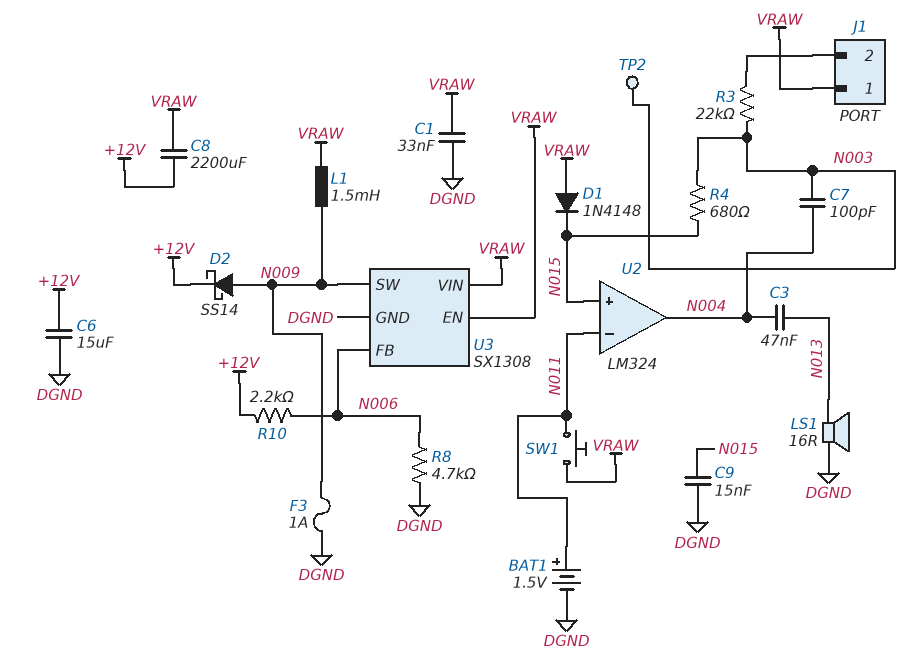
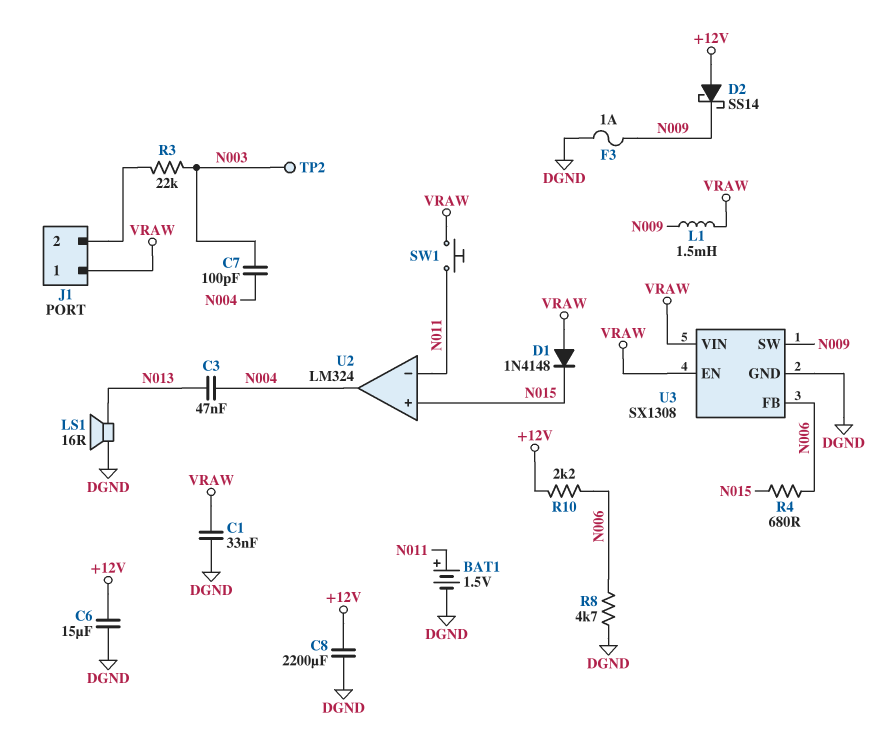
C8: 2200uF (+12V, VRAW) -> 2200uF (+12V, DGND)
C9: 15nF (DGND, N015) -> none
D2: schottky SS14 (A N009, K +12V) -> schottky SS14 (A +12V, K N009)
R4: 680 (N003, N015) -> 680 (N006, N015)

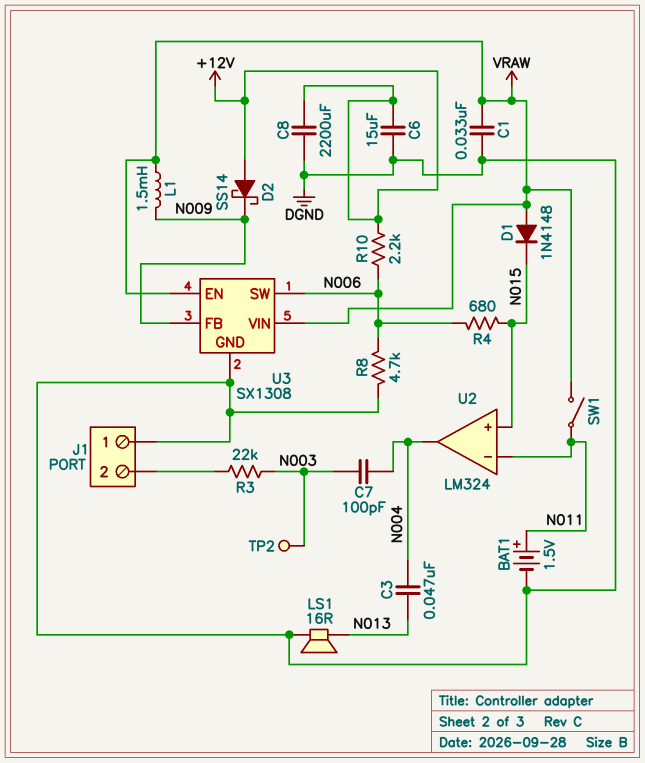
F3: 1A (DGND, N009) -> none
J1 pin 1: VRAW -> DGND
SW1: button (N011, VRAW) -> switch (N011, VRAW)
U3 pin FB: N006 -> N009
U3 pin SW: N009 -> N006

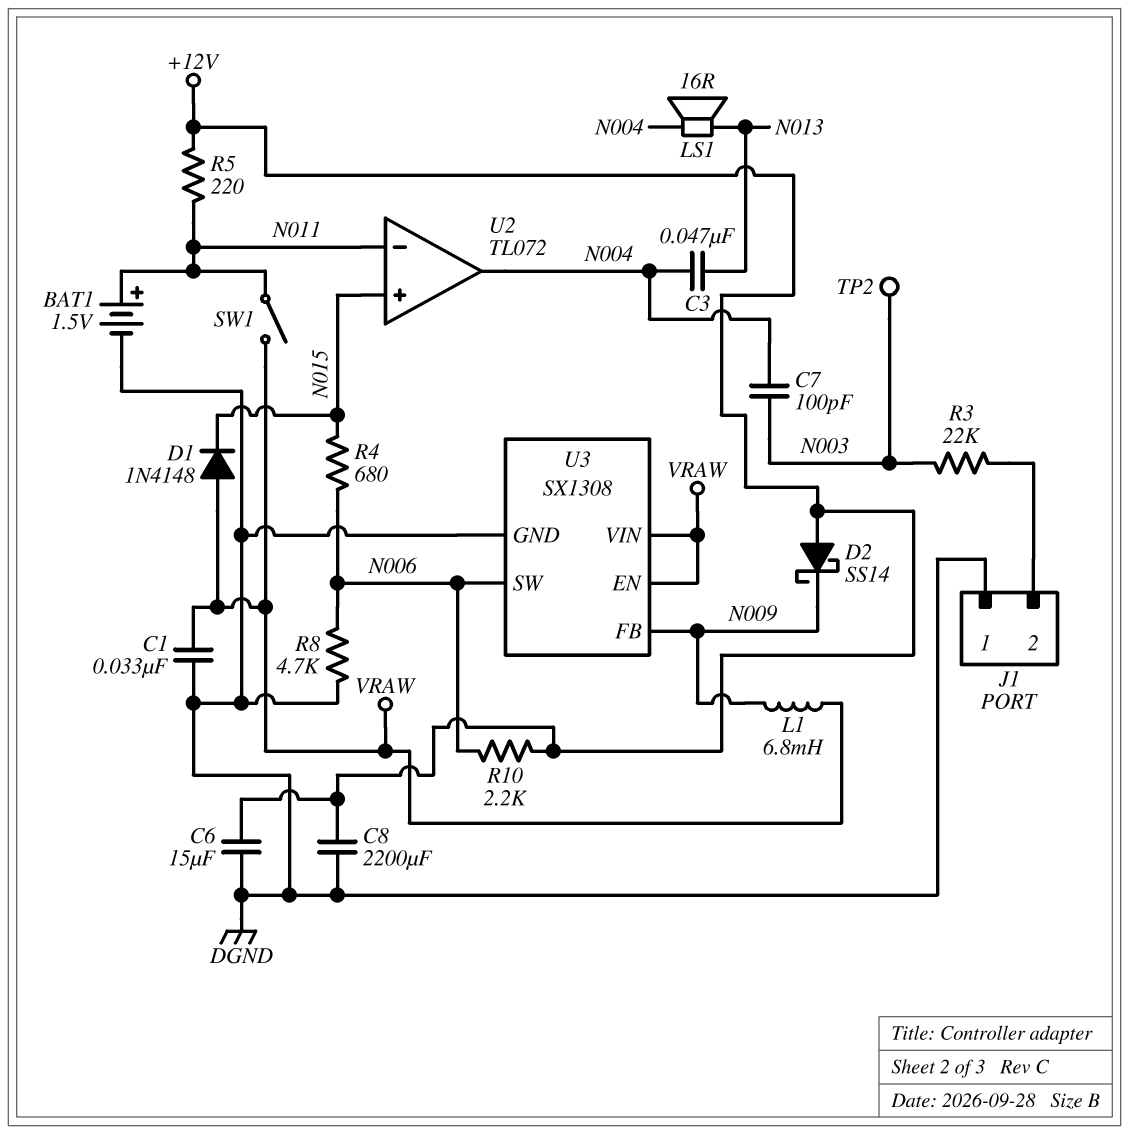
L1: 1.5mH (N009, VRAW) -> 6.8mH (N009, VRAW)
LS1: speaker 16R (DGND, N013) -> speaker 16R (N004, N013)
R5: none -> 220 (+12V, N011)
U2: LM324 -> TL072

